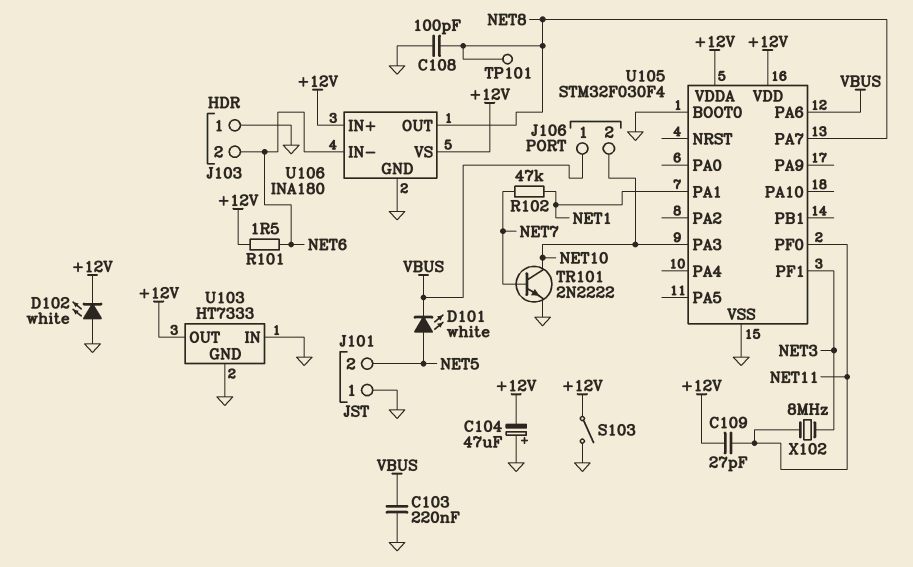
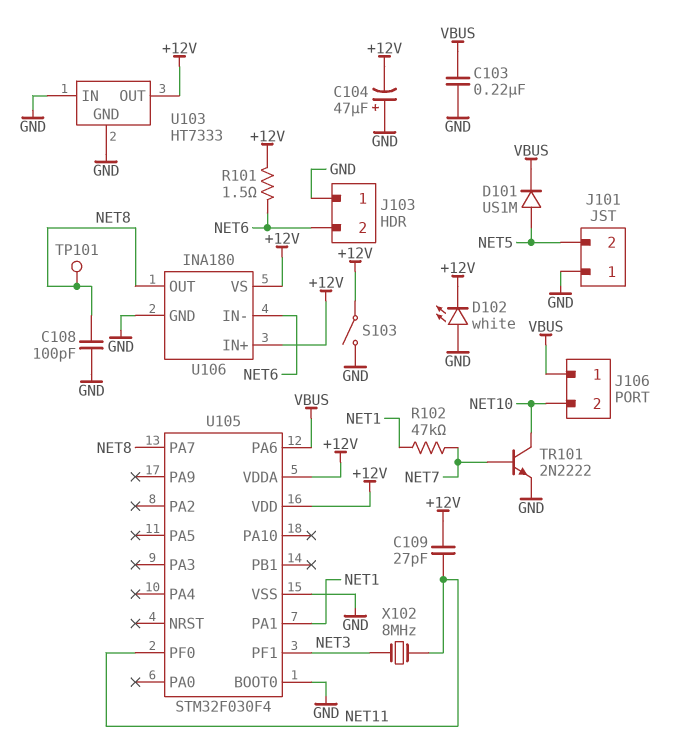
D101: LED white (A NET5, K VBUS) -> diode US1M (A NET5, K VBUS)
U105 pin PA3: NET10 -> none

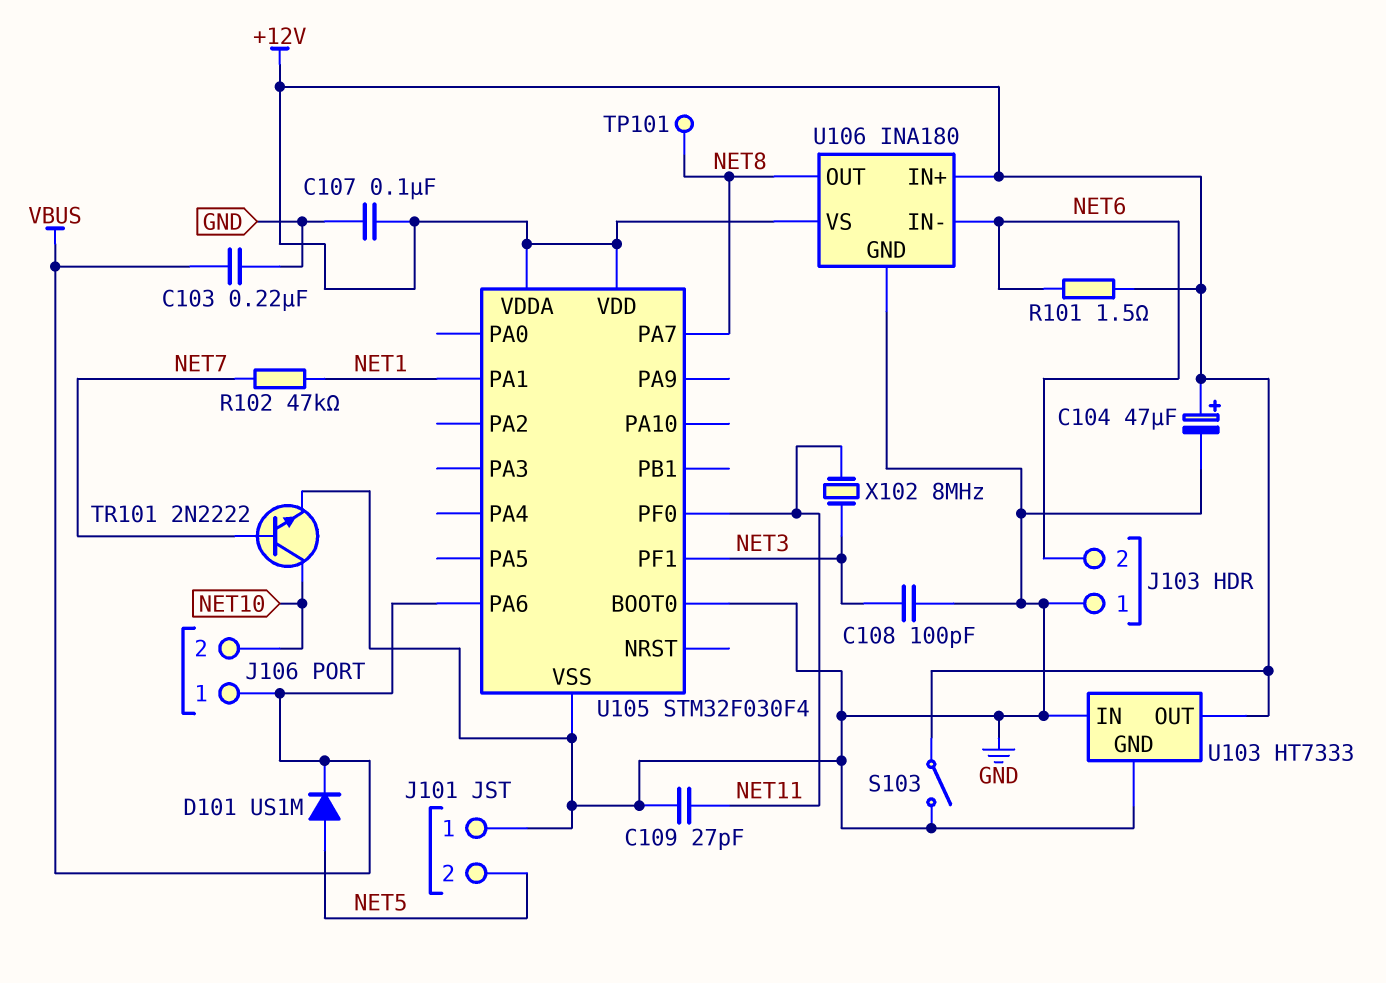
C104: 47uF (plus GND, minus +12V) -> 47uF (plus +12V, minus GND)
C107: none -> 100nF (+12V, GND)
C108: 100pF (GND, NET8) -> 100pF (GND, NET3)
C109: 27pF (+12V, NET11) -> 27pF (GND, NET11)
D102: LED white (A GND, K +12V) -> none

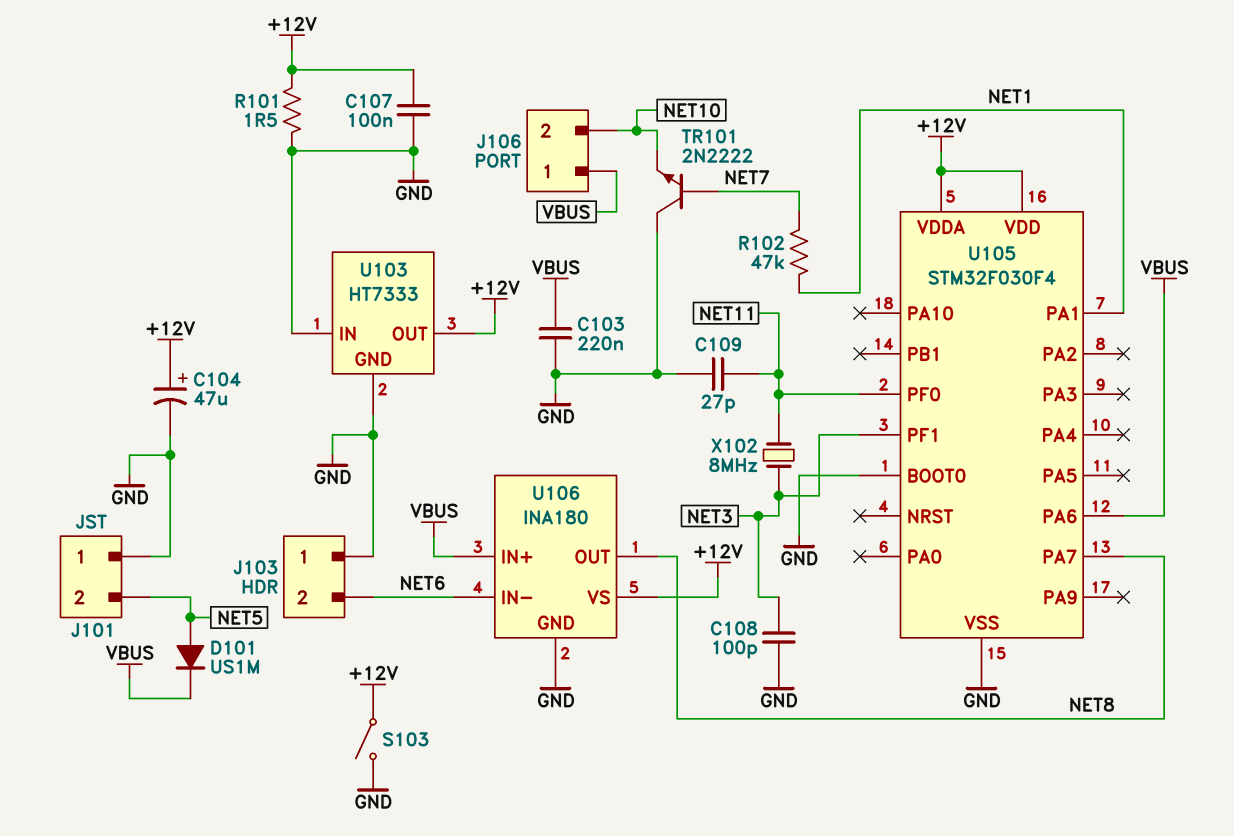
R101: 1.5 (+12V, NET6) -> 1.5 (+12V, GND)
TP101: test point (NET8) -> none
TR101: NPN 2N2222 (B NET7, C NET10, E GND) -> NPN 2N2222 (B NET7, C GND, E NET10)
U106 pin IN+: +12V -> VBUS

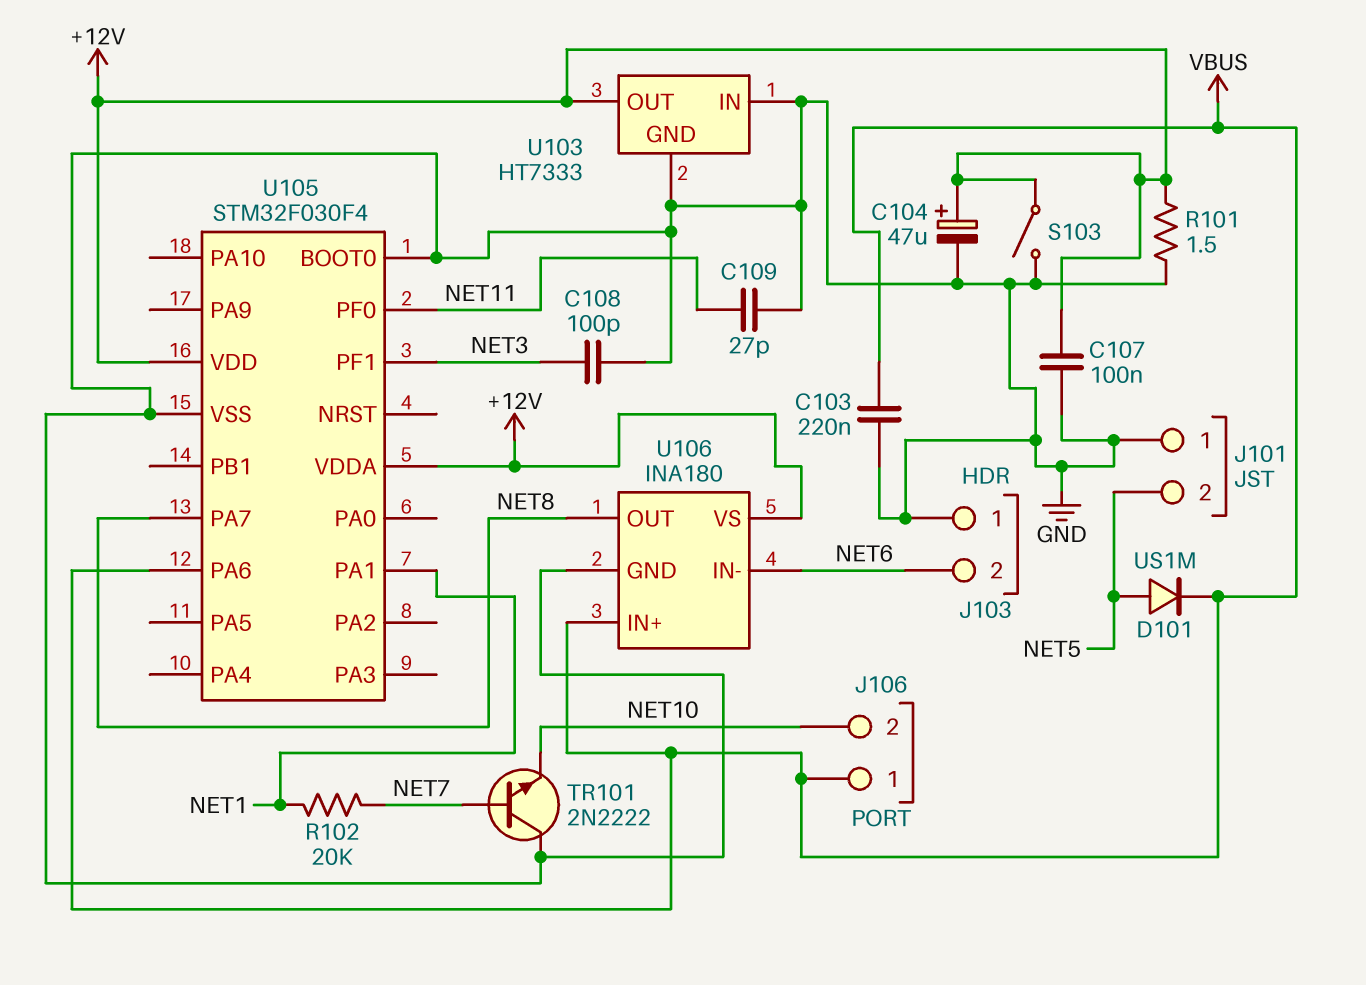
R102: 47k (NET1, NET7) -> 20k (NET1, NET7)
X102: 8MHz (NET3, NET11) -> none

